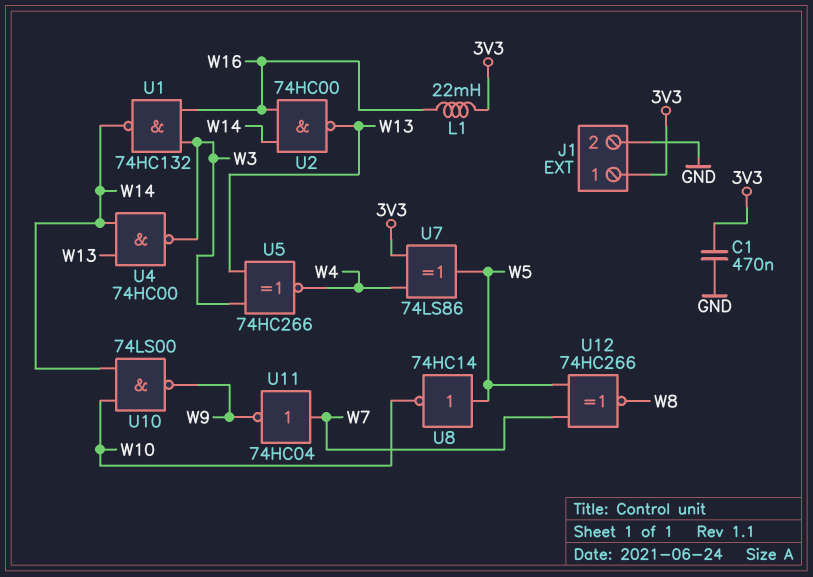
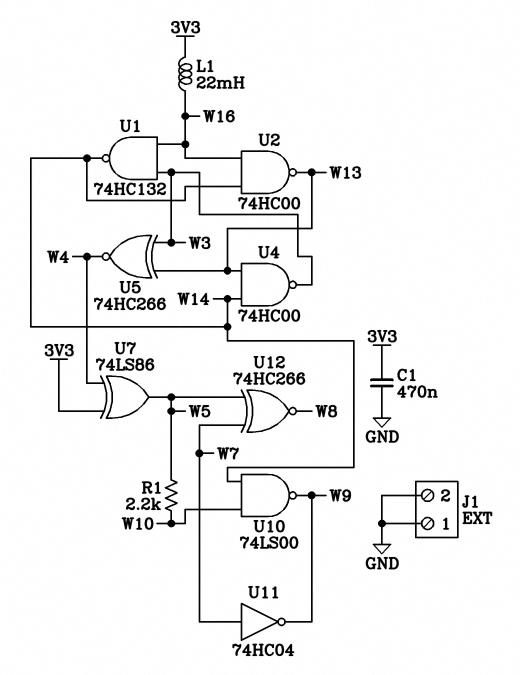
J1 pin 1: 3V3 -> GND
R1: none -> 2.2k (W5, W10)
U8: NOT 74HC14 (in W5, out W10) -> none

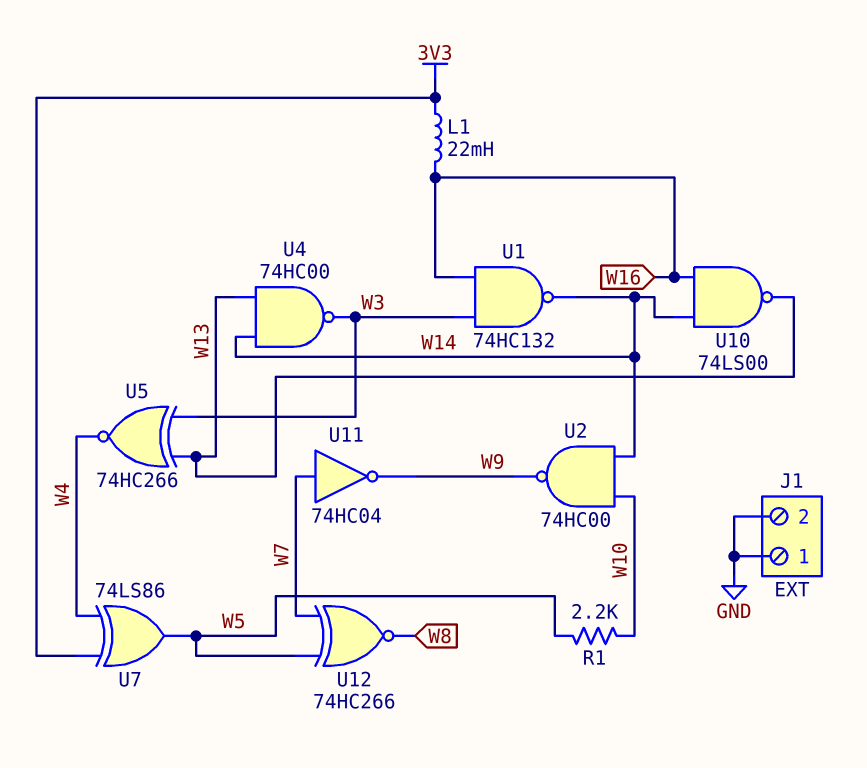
C1: 470nF (3V3, GND) -> none
U2: NAND 74HC00 (in W14, in W16, out W13) -> NAND 74HC00 (in W10, in W14, out W9)
U10: NAND 74LS00 (in W10, in W14, out W9) -> NAND 74LS00 (in W14, in W16, out W13)

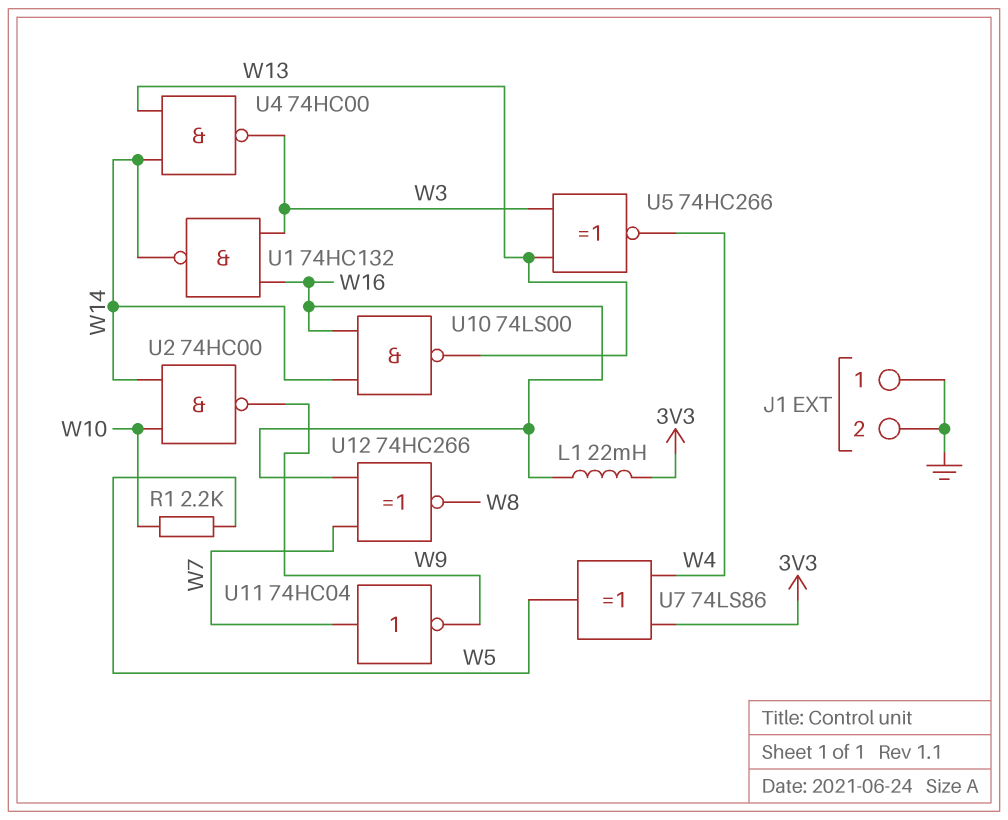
U12: XNOR 74HC266 (in W5, in W7, out W8) -> XNOR 74HC266 (in W7, in W16, out W8)

